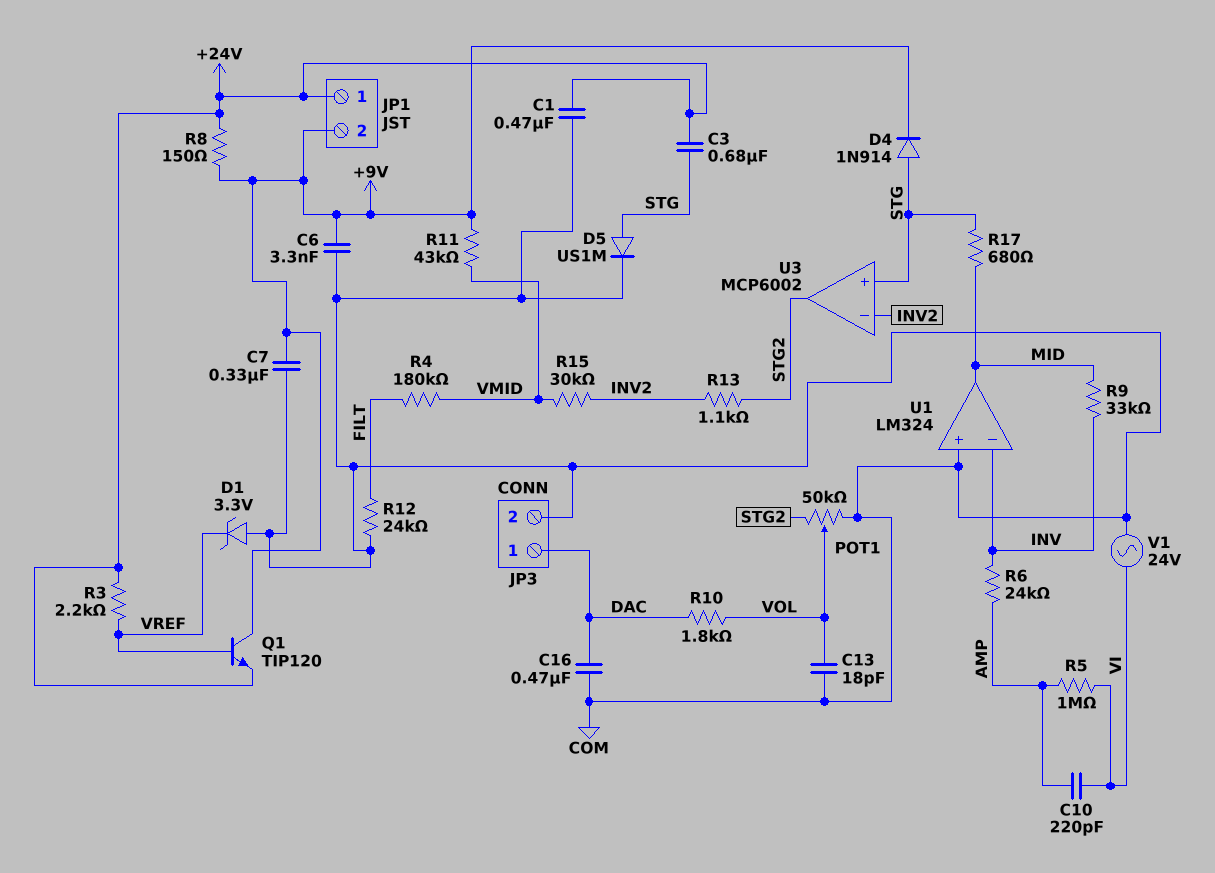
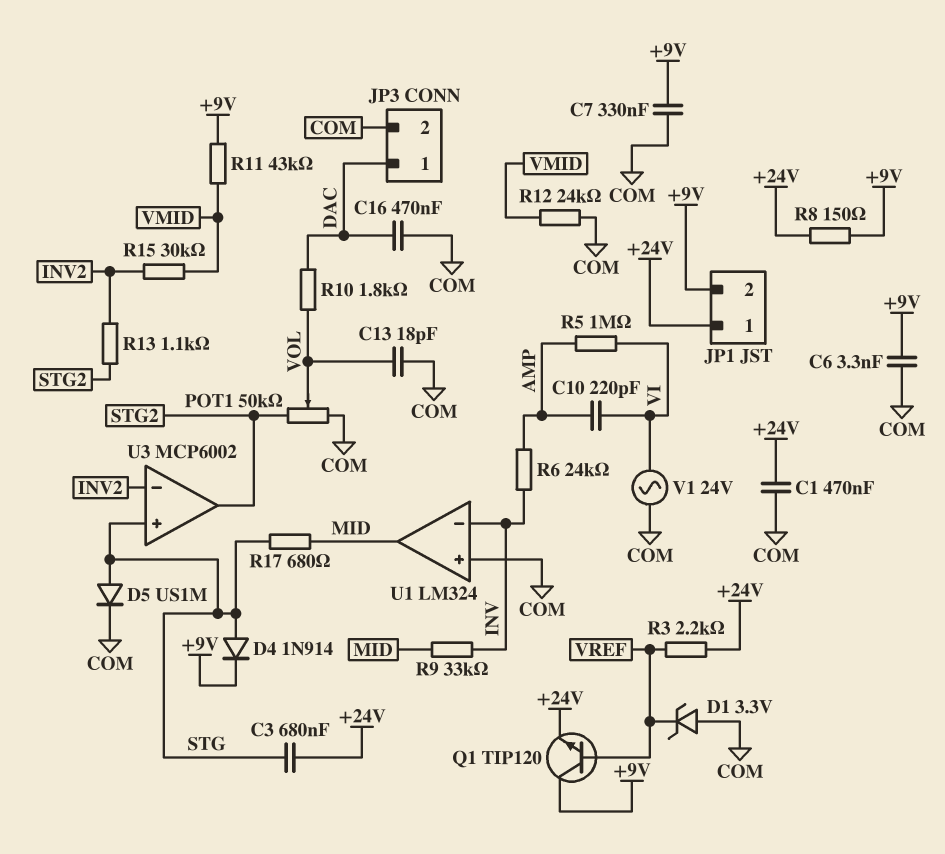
R4: 180k (FILT, VMID) -> none
R12: 24k (COM, FILT) -> 24k (COM, VMID)

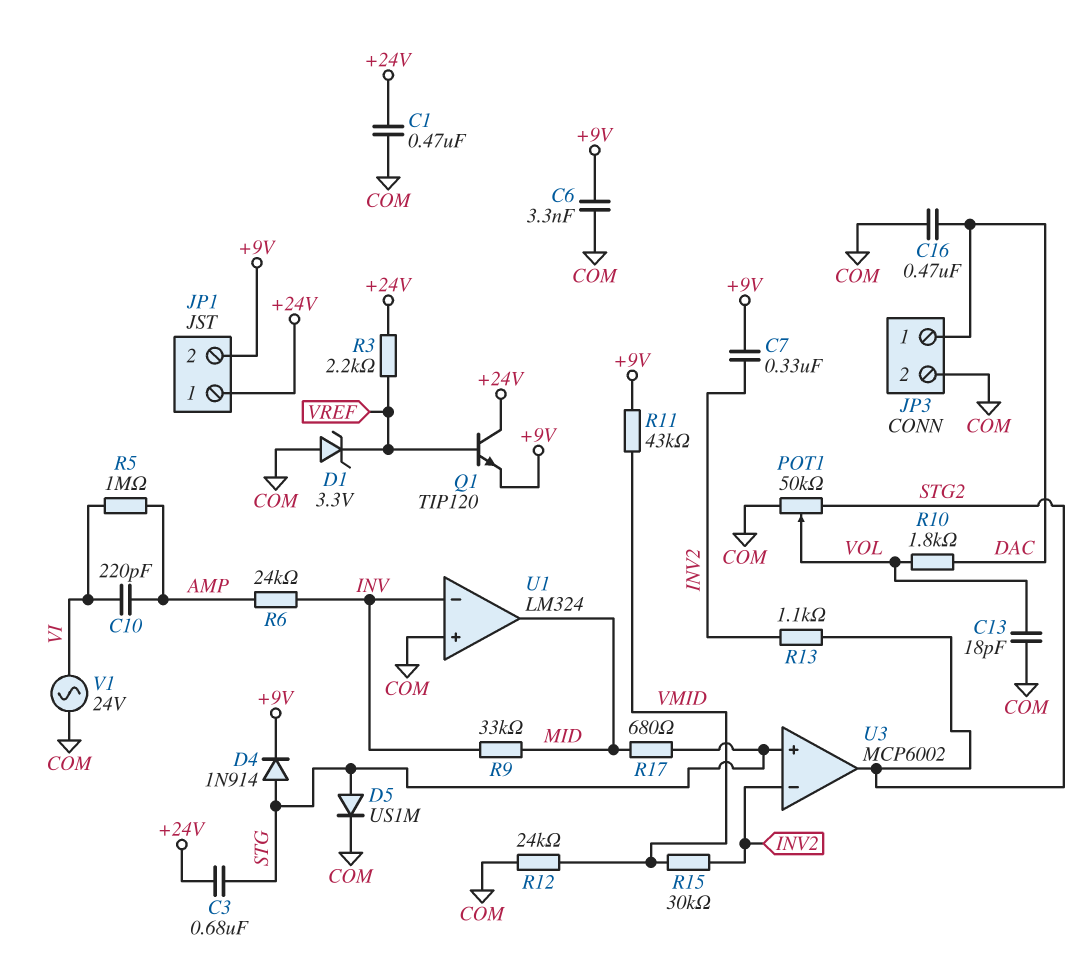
C7: 330nF (+9V, COM) -> 330nF (+9V, INV2)
Q1: NPN TIP120 (B VREF, C +9V, E +24V) -> NPN TIP120 (B VREF, C +24V, E +9V)
R8: 150 (+9V, +24V) -> none

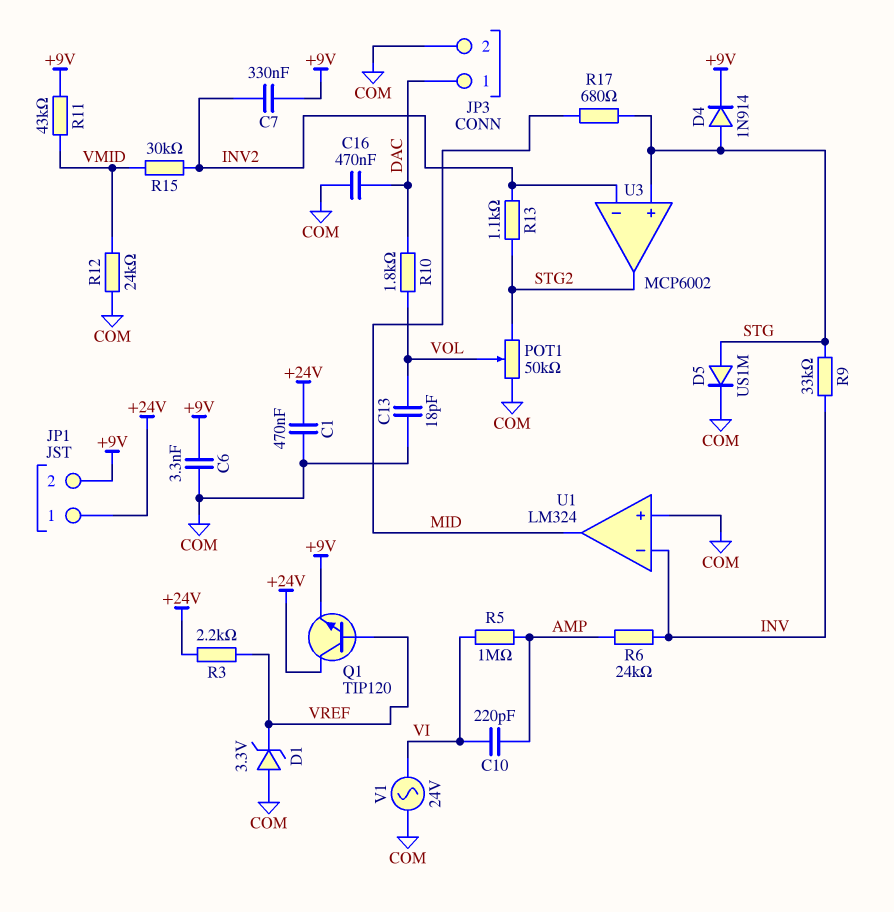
C3: 680nF (+24V, STG) -> none
R9: 33k (INV, MID) -> 33k (INV, STG)

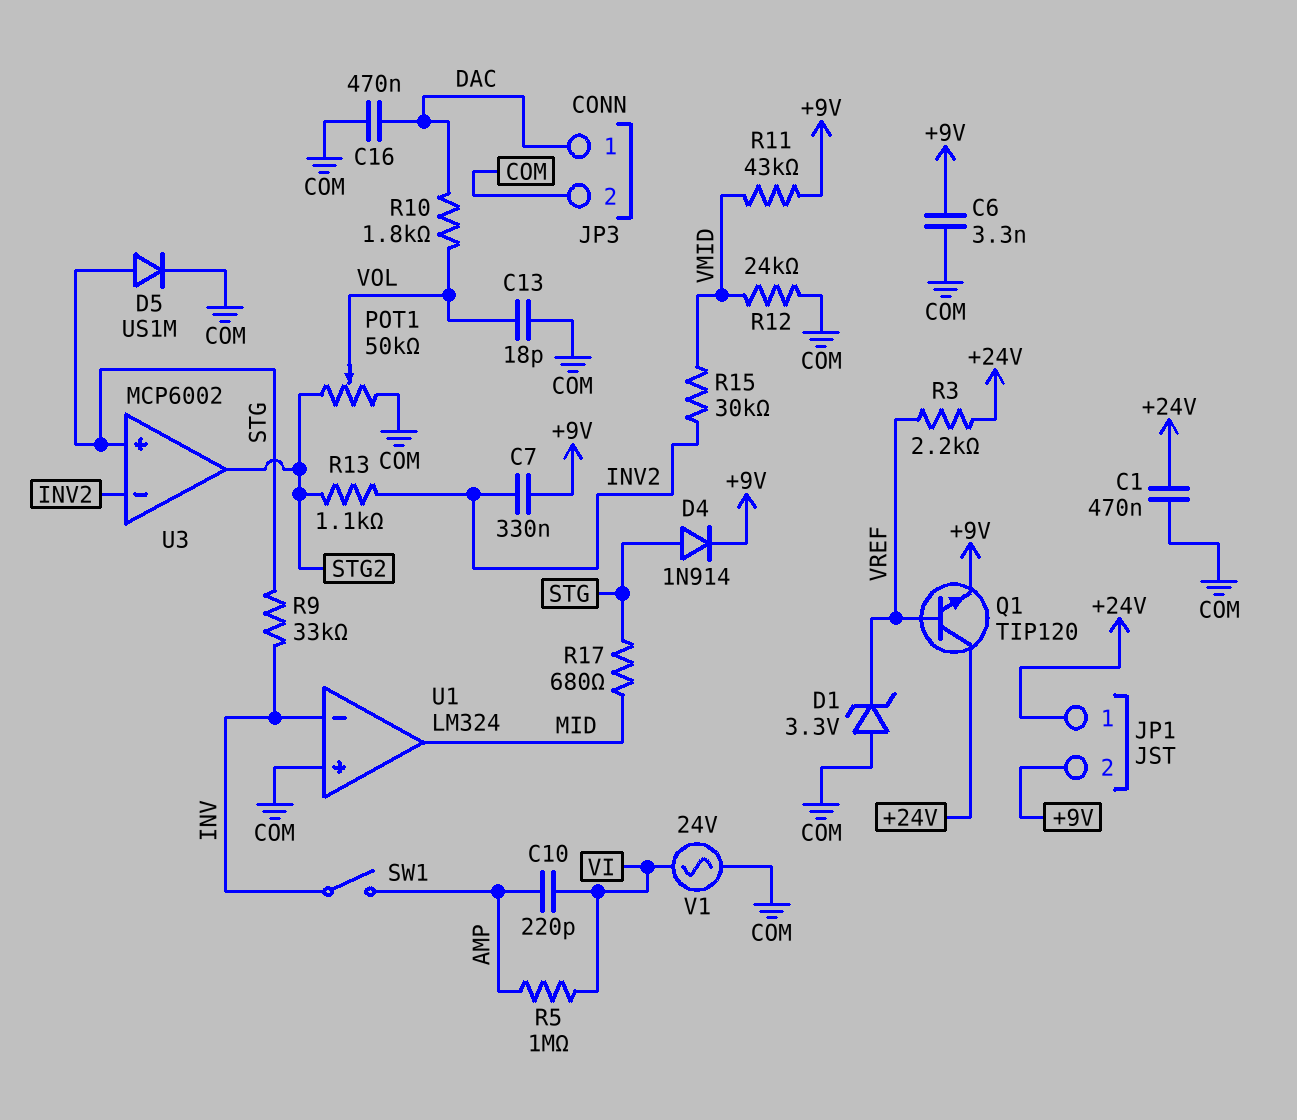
R6: 24k (AMP, INV) -> none
SW1: none -> switch (AMP, INV)

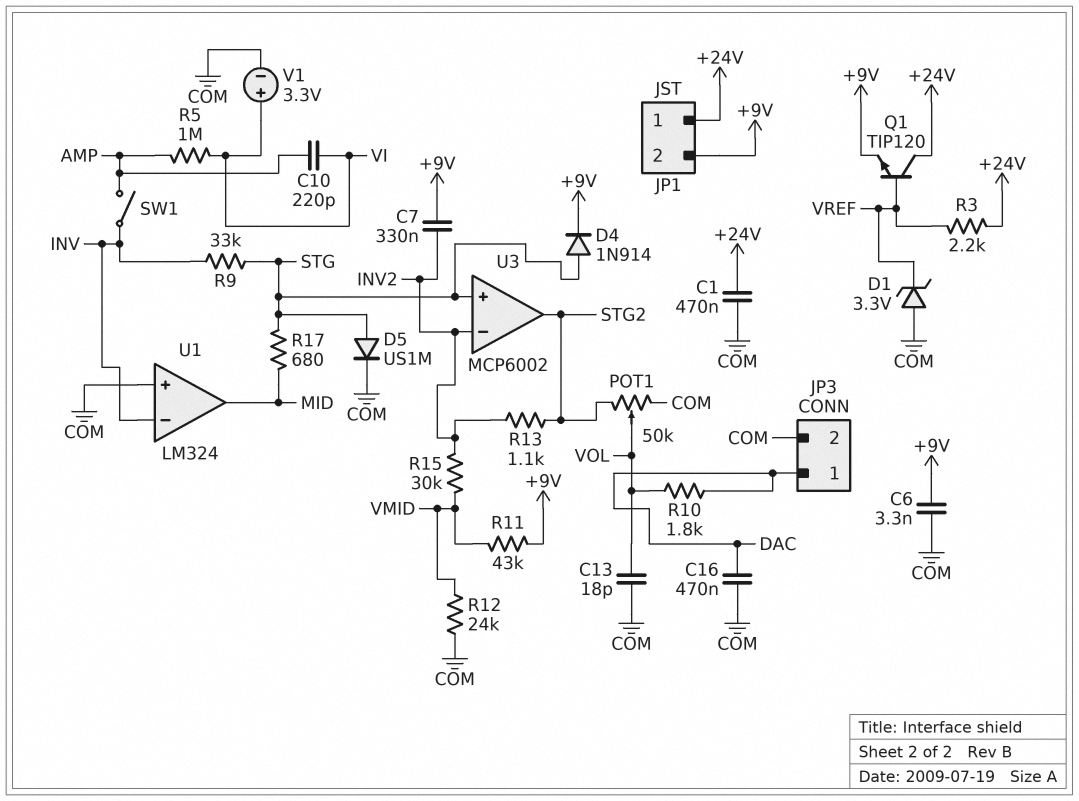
V1: AC 24V (COM, VI) -> 3.3V (plus VI, minus COM)

